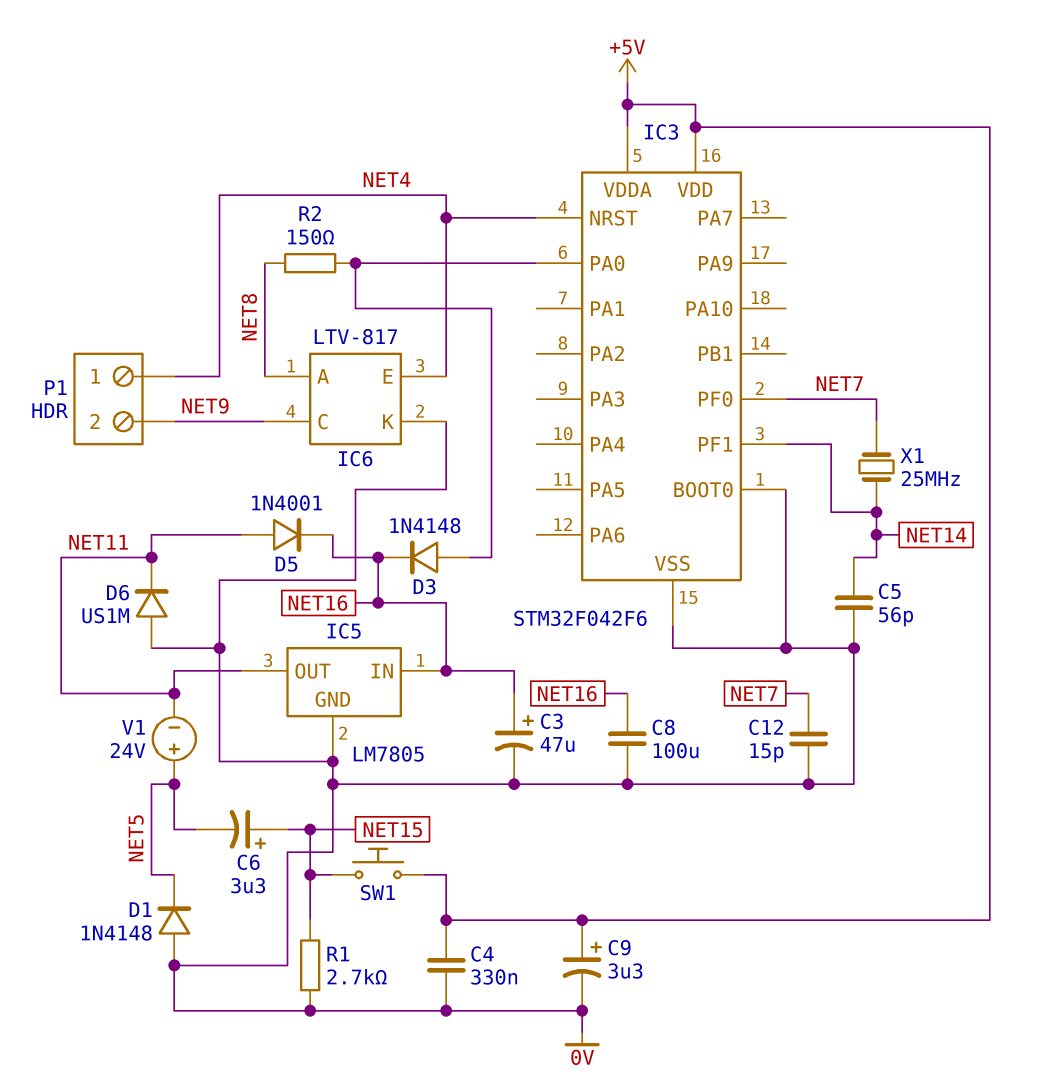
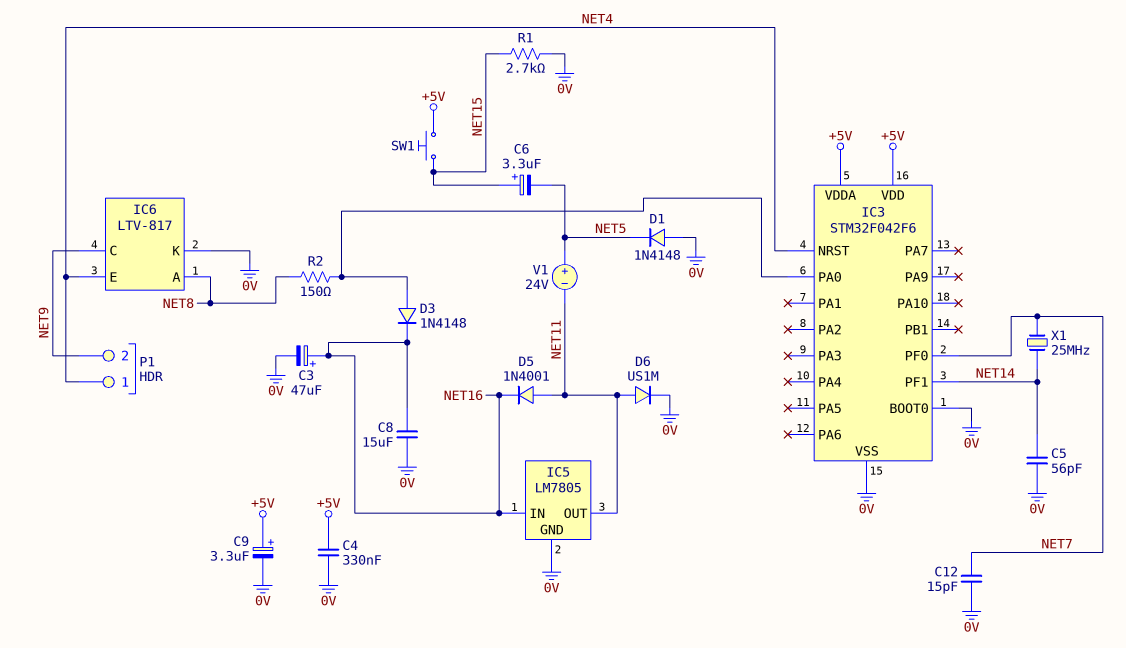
C8: 100uF (0V, NET16) -> 15uF (0V, NET16)
D6: diode US1M (A 0V, K NET11) -> diode US1M (A NET11, K 0V)

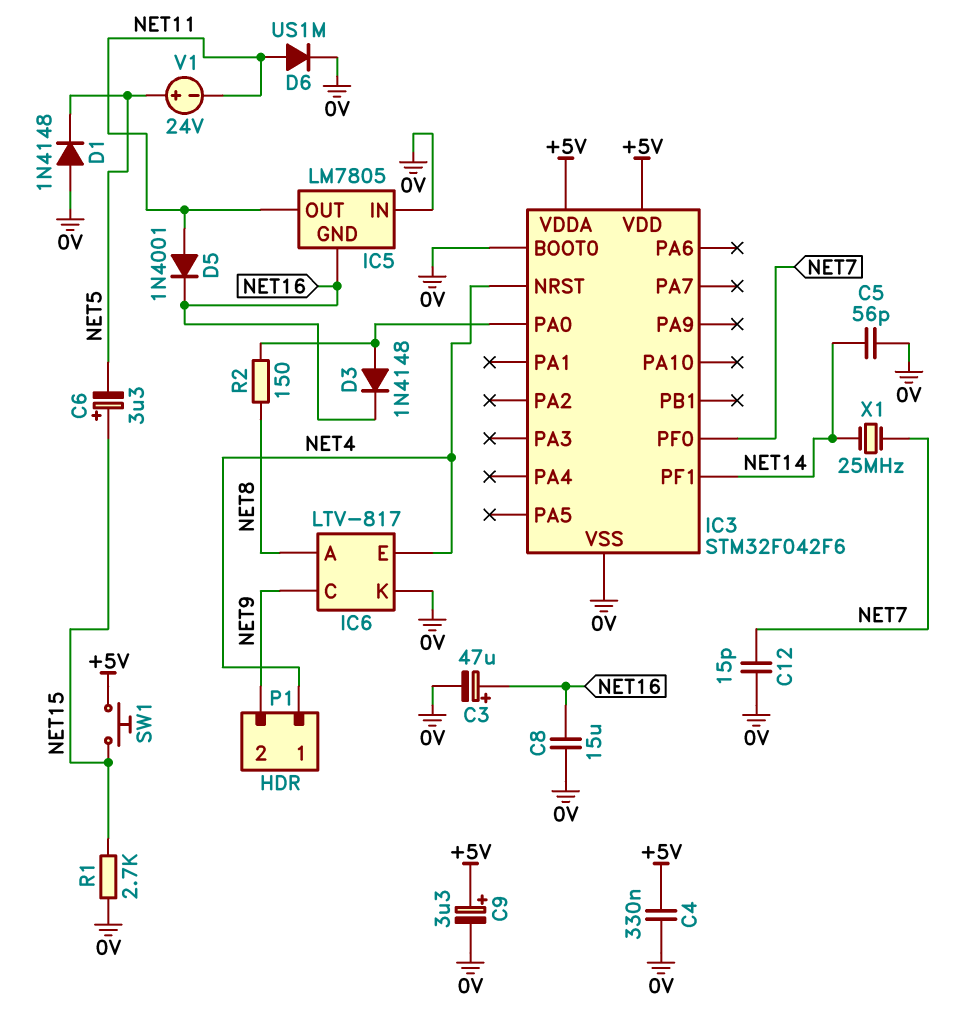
IC5 pin GND: 0V -> NET16
IC5 pin IN: NET16 -> 0V

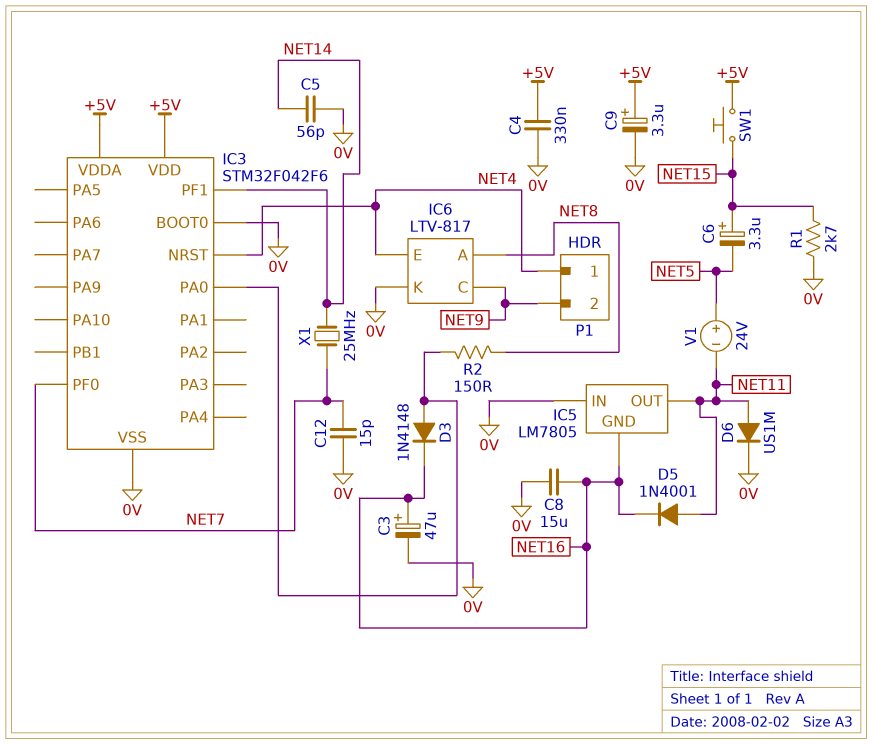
D1: diode 1N4148 (A 0V, K NET5) -> none

